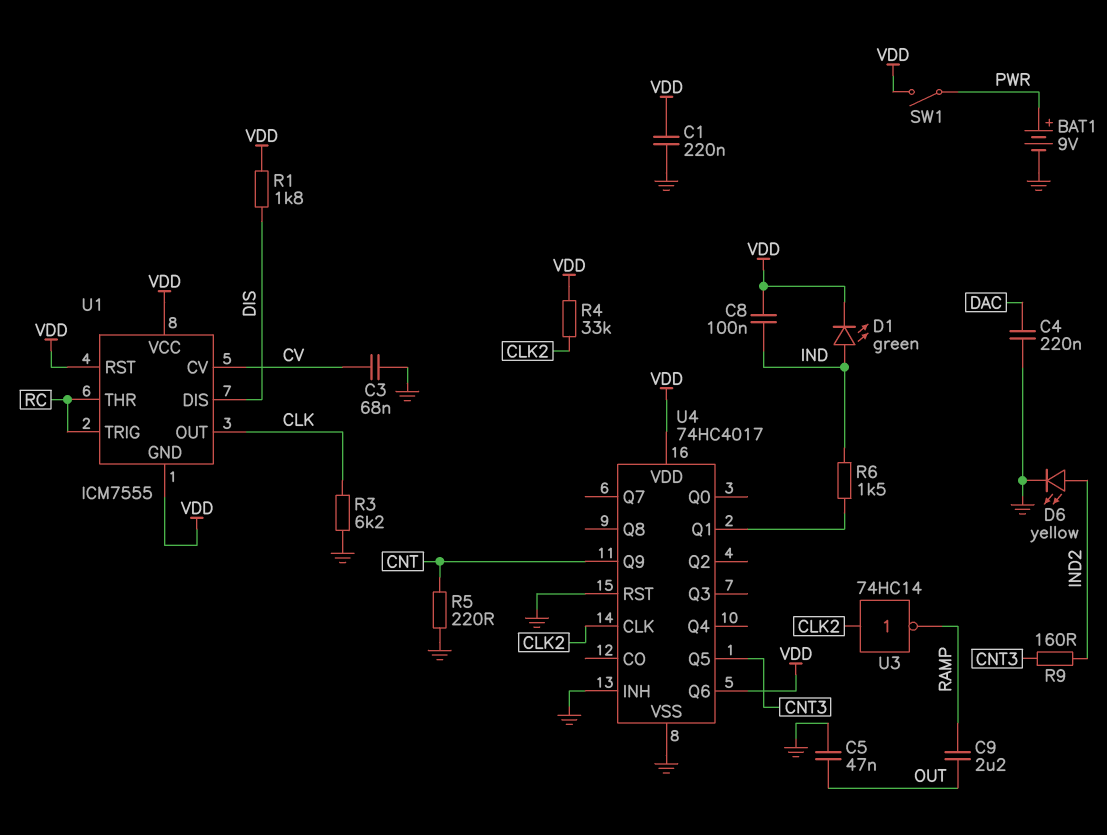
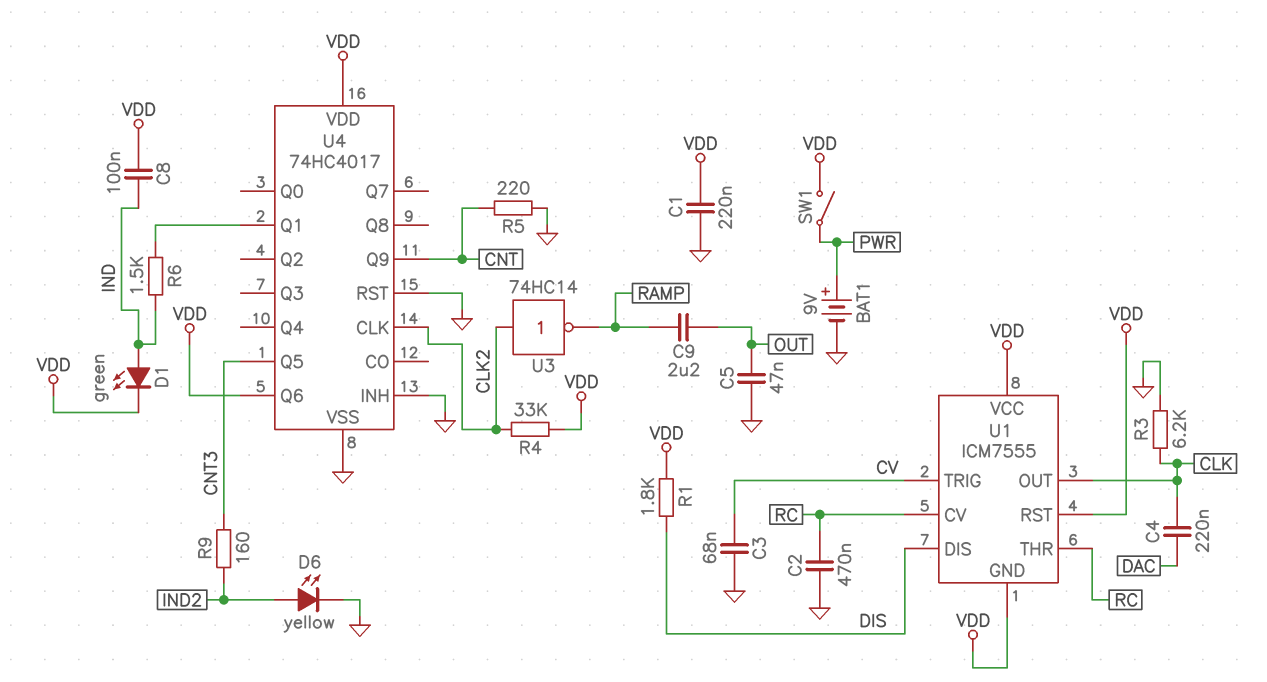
C2: none -> 470nF (GND, RC)
C4: 220nF (DAC, GND) -> 220nF (CLK, DAC)
U1 pin CV: CV -> RC
U1 pin TRIG: RC -> CV

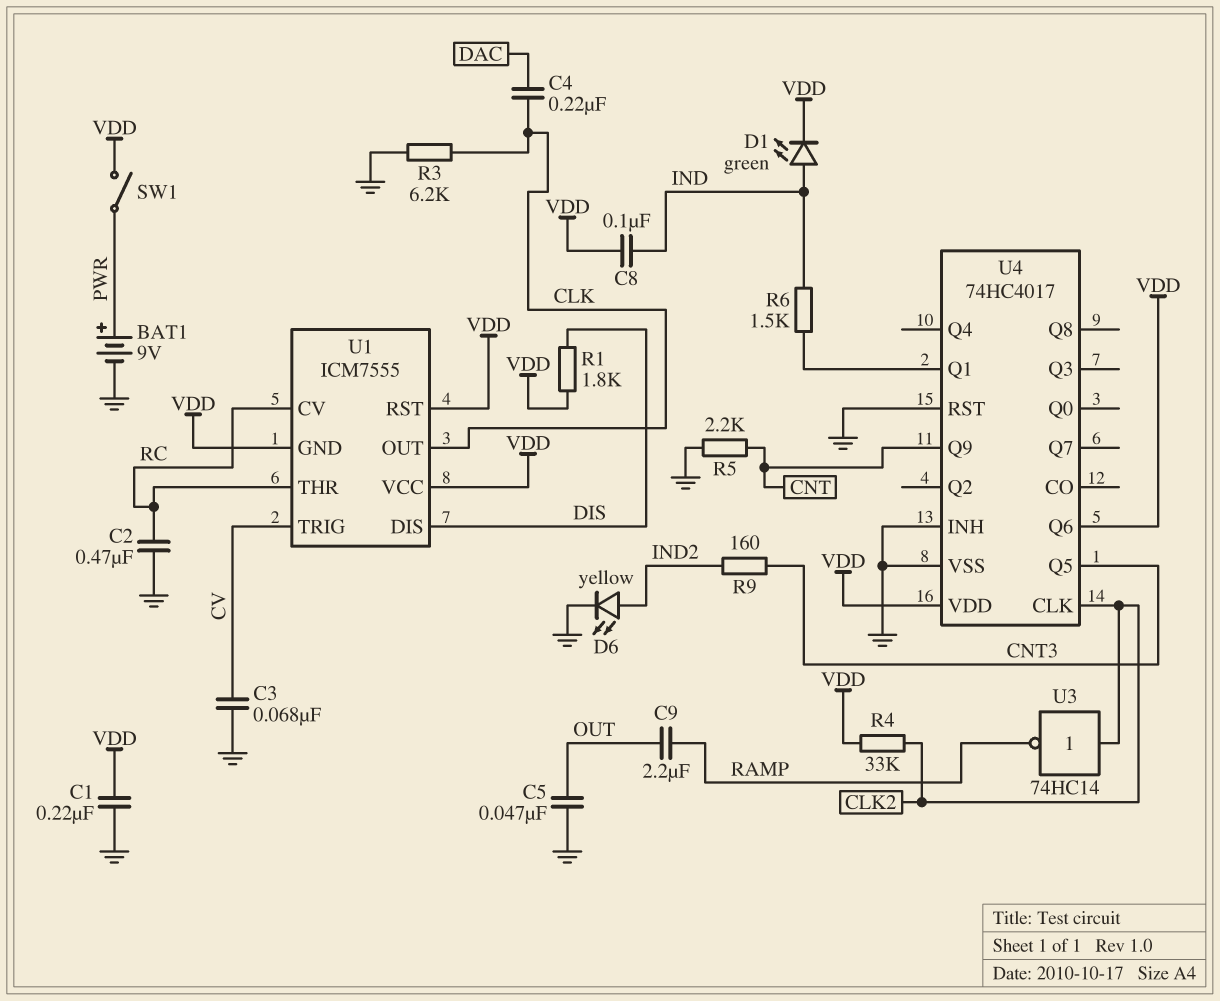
R5: 220 (CNT, GND) -> 2.2k (CNT, GND)

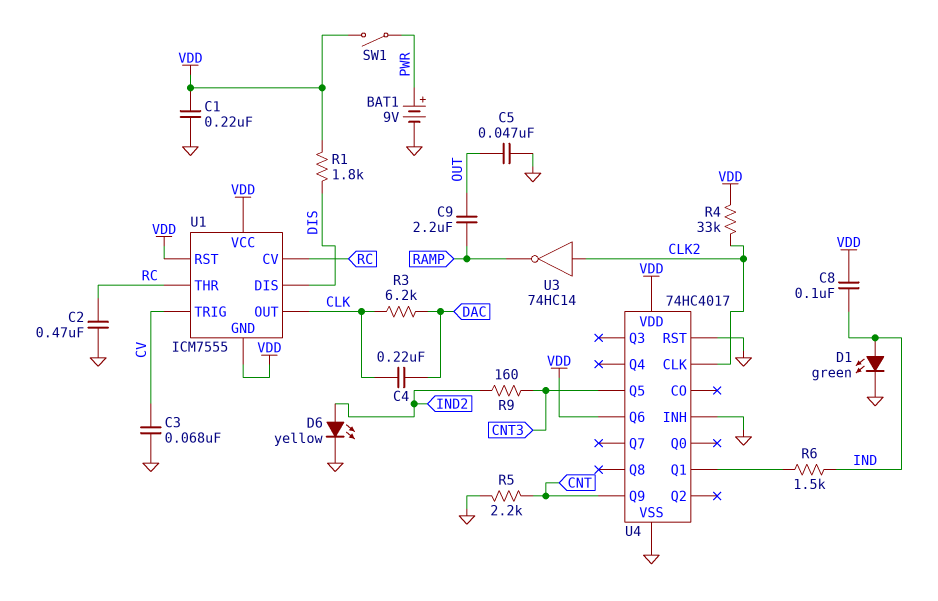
D1: LED green (A IND, K VDD) -> LED green (A IND, K GND)
R3: 6.2k (CLK, GND) -> 6.2k (CLK, DAC)

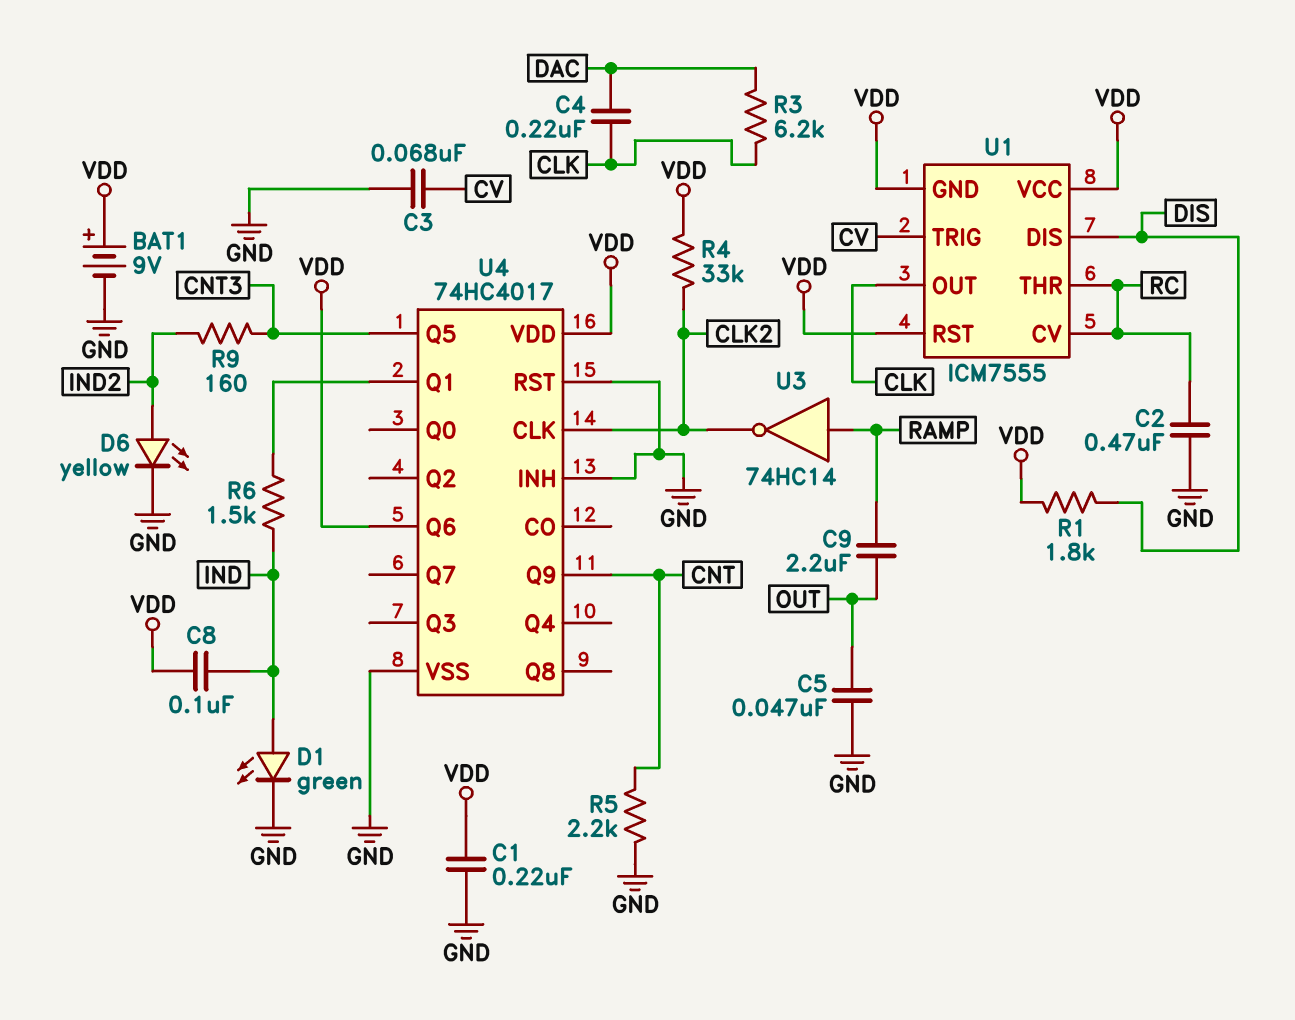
BAT1: 9V (plus PWR, minus GND) -> 9V (plus VDD, minus GND)
SW1: switch (PWR, VDD) -> none
U3: NOT 74HC14 (in CLK2, out RAMP) -> NOT 74HC14 (in RAMP, out CLK2)

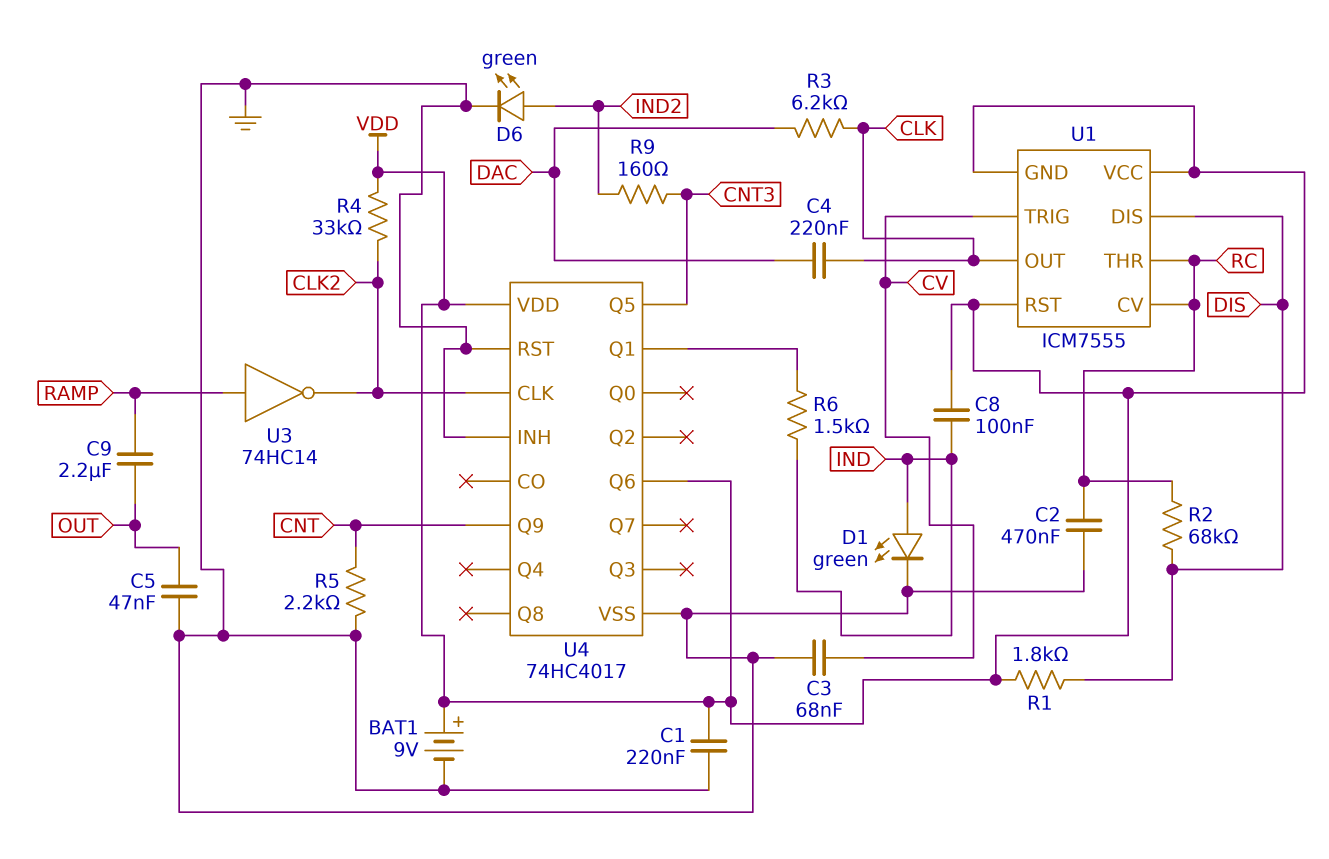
D6: LED yellow (A IND2, K GND) -> LED green (A IND2, K GND)
R2: none -> 68k (DIS, RC)

